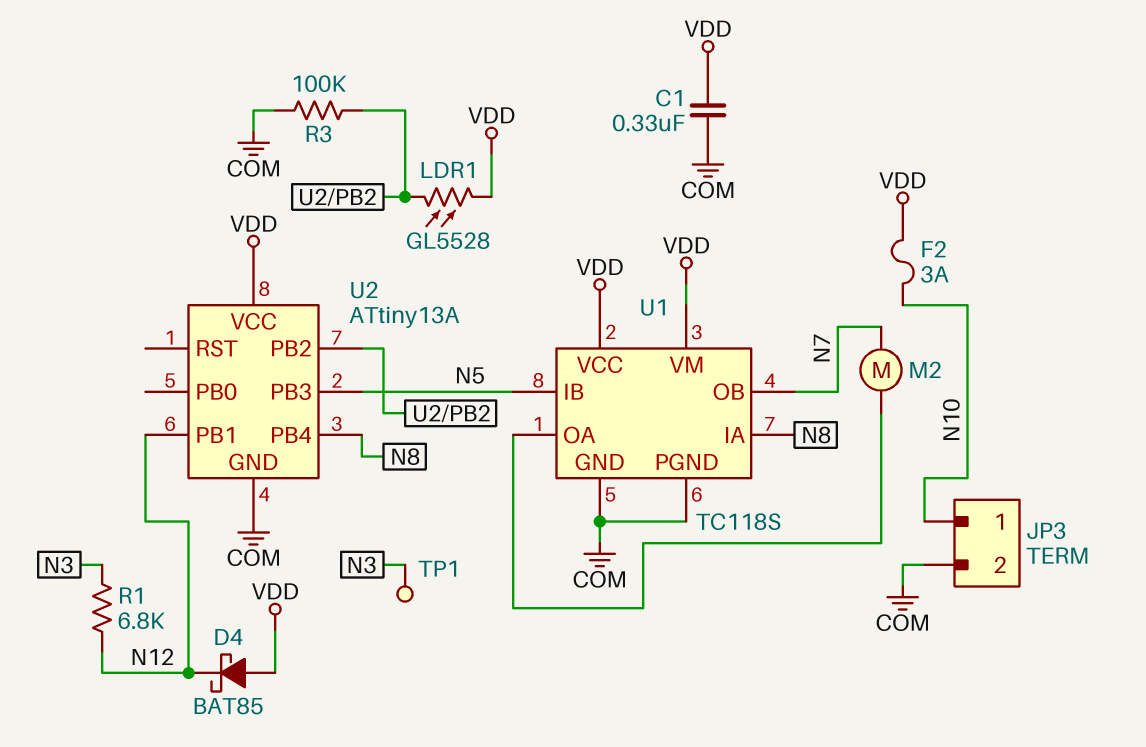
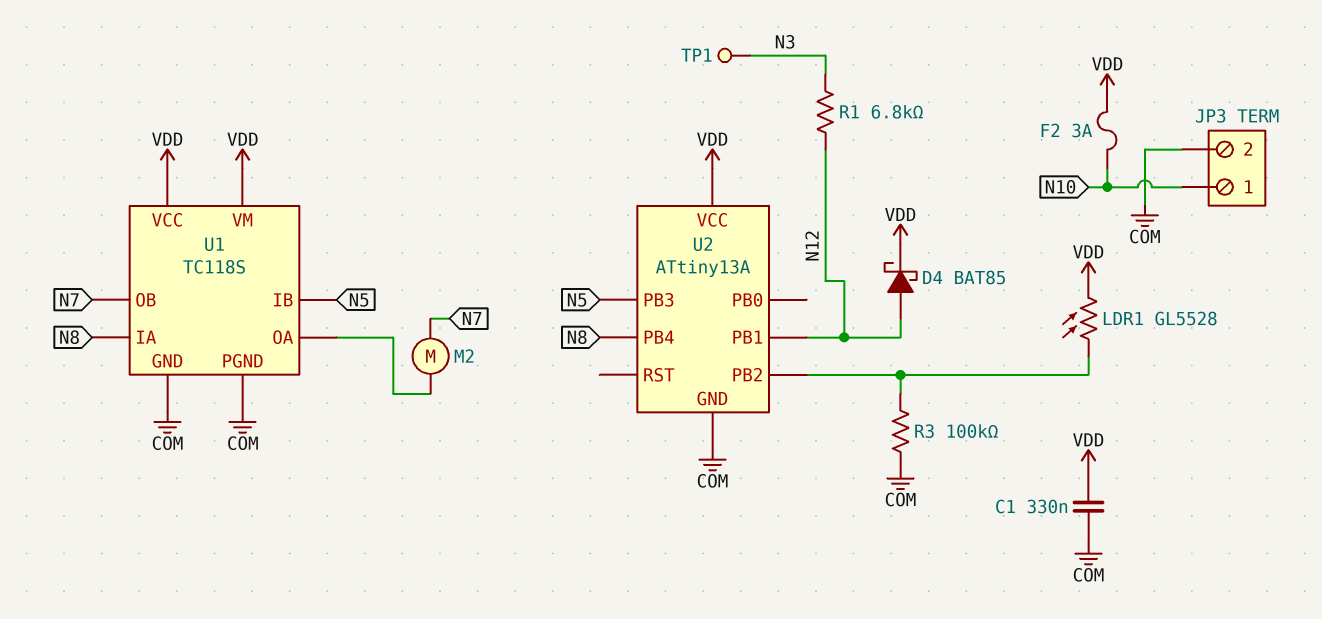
D4: schottky BAT85 (A VDD, K N12) -> schottky BAT85 (A N12, K VDD)

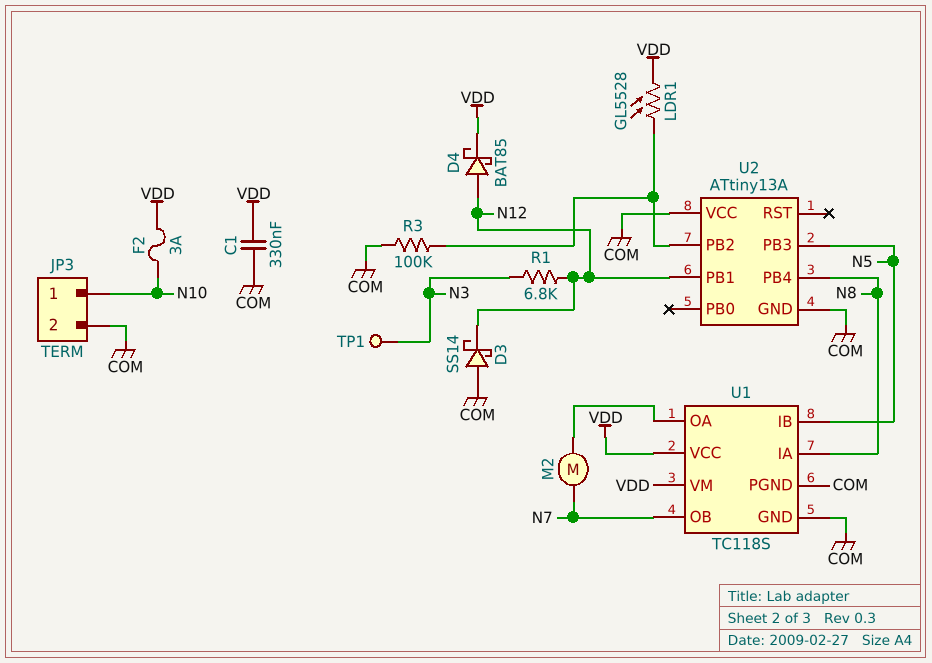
D3: none -> schottky SS14 (A COM, K N12)
U2 pin VCC: VDD -> COM

